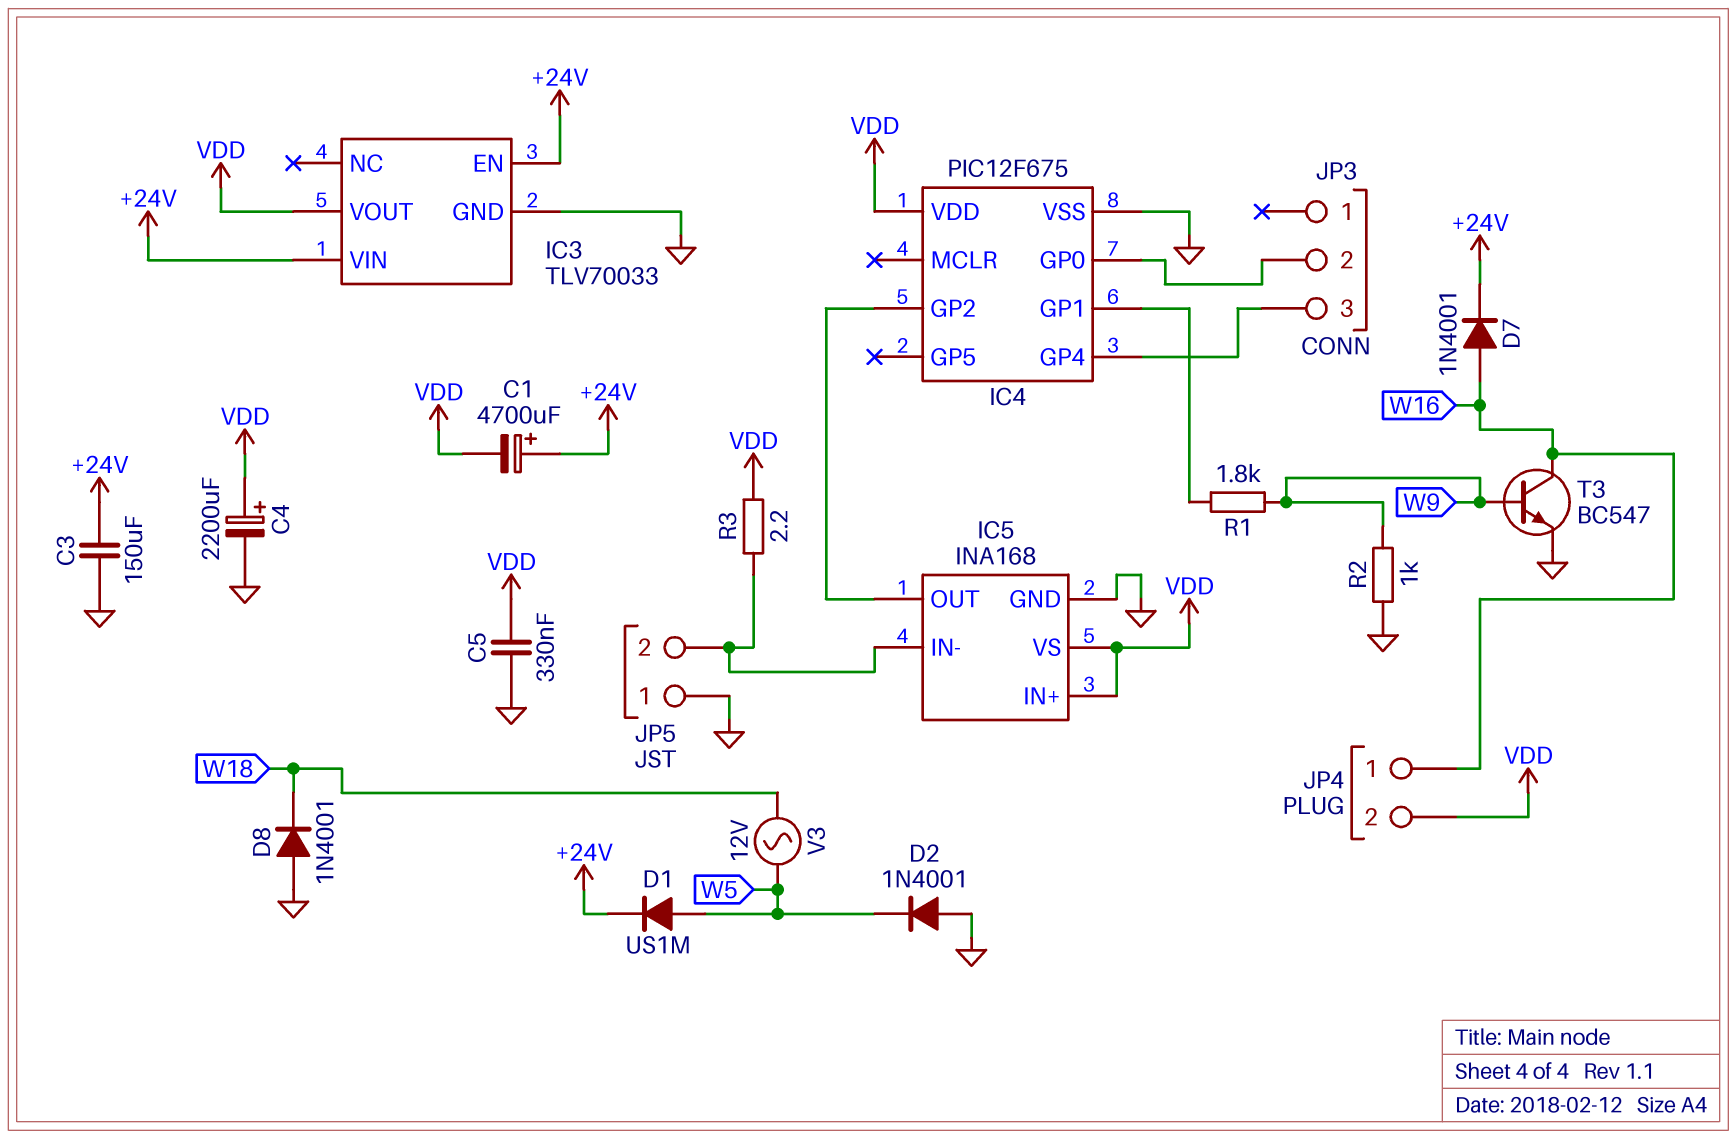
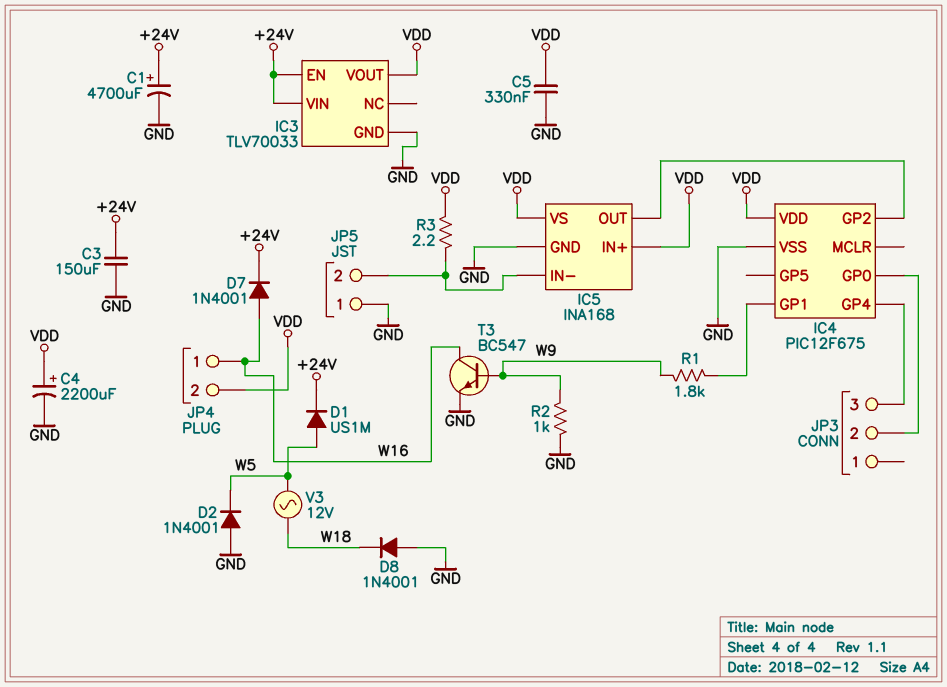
C1: 4700uF (plus +24V, minus VDD) -> 4700uF (plus +24V, minus GND)

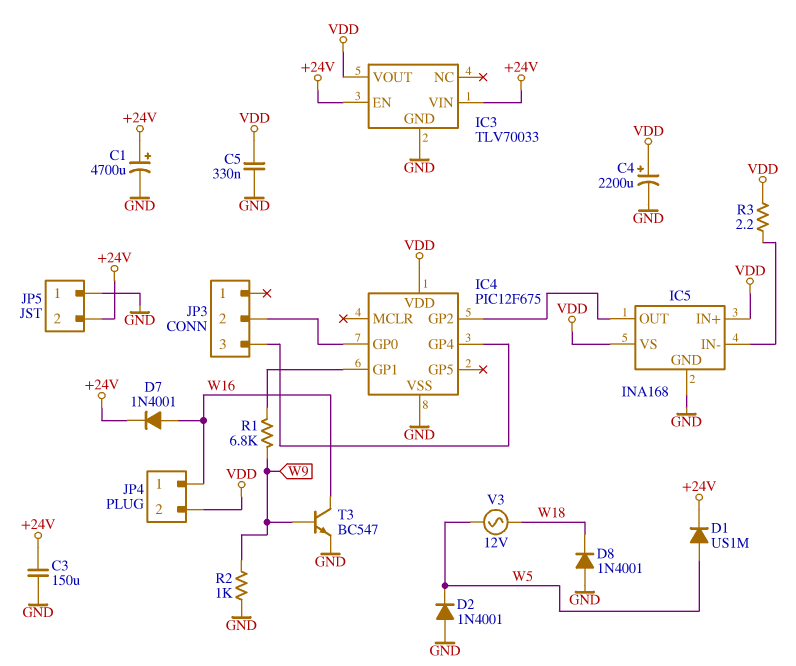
JP5 pin 2: IC5/IN- -> +24V
R1: 1.8k (IC4/GP1, W9) -> 6.8k (IC4/GP1, W9)

